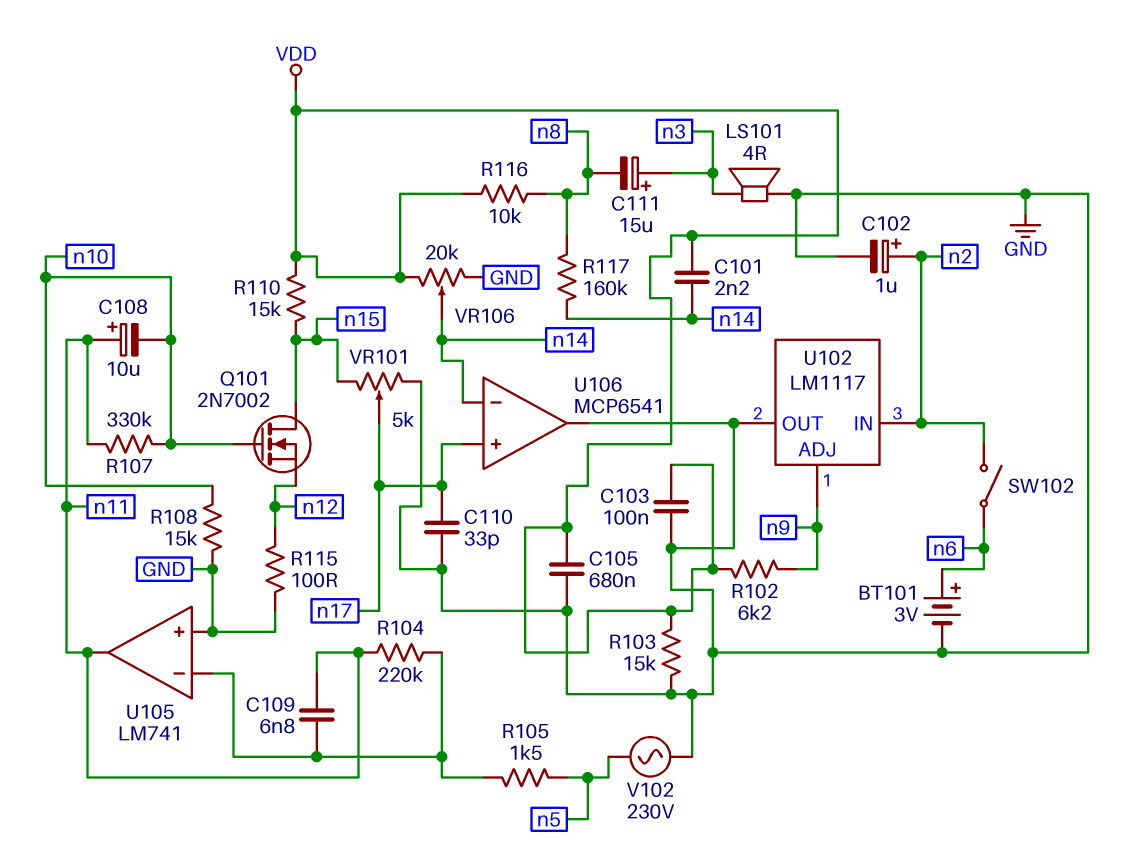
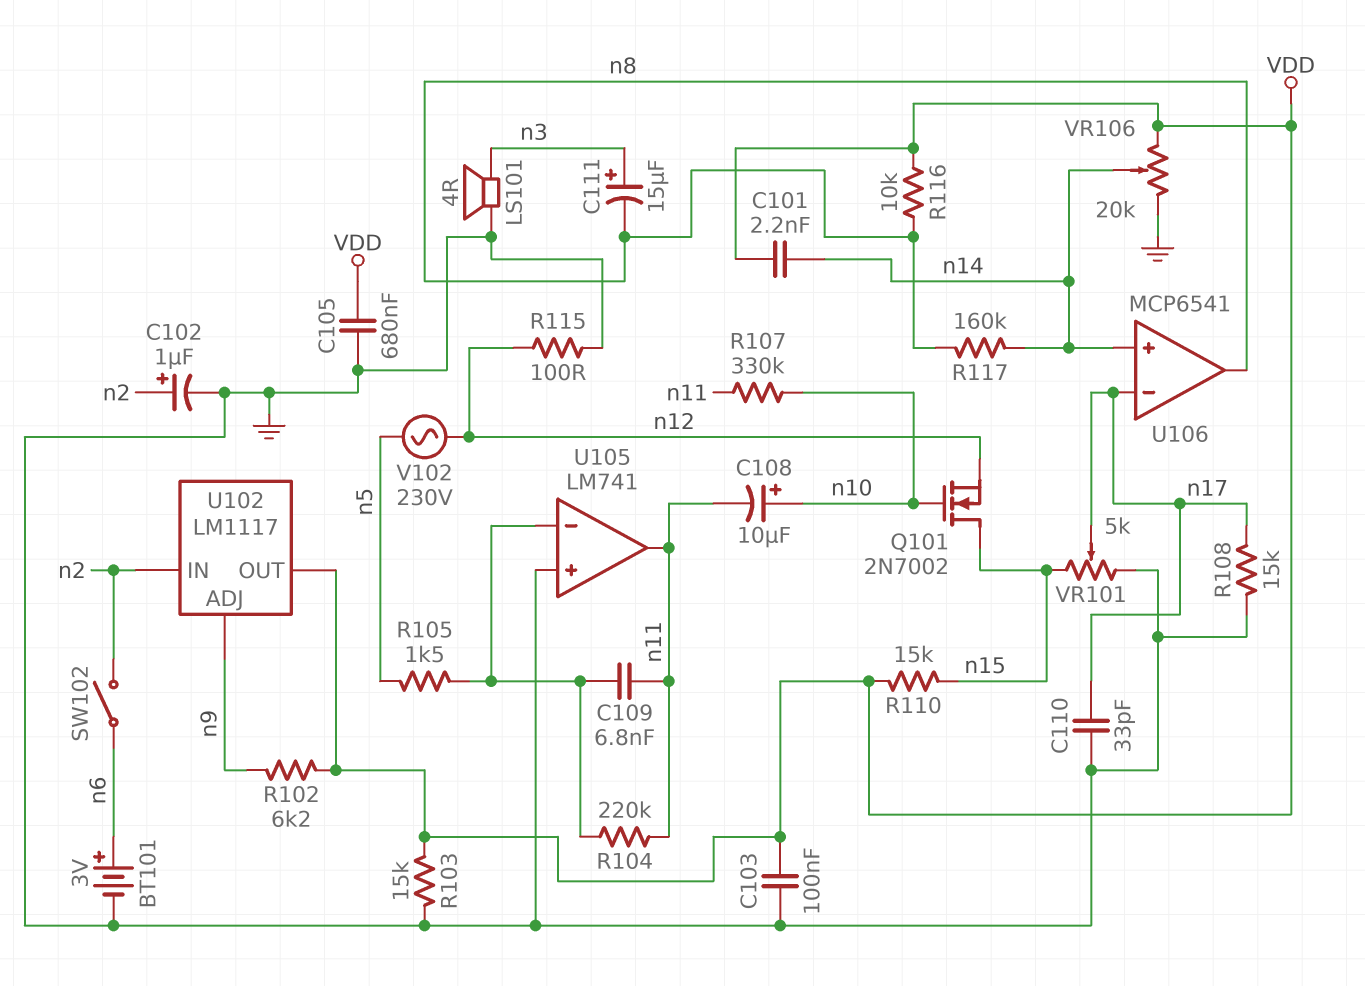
C108: 10uF (plus n11, minus n10) -> 10uF (plus n10, minus n11)
R108: 15k (GND, n10) -> 15k (GND, n17)
U102 pin OUT: GND -> VDD
U106 pin in+: n17 -> n14
U106 pin in-: n14 -> n17
U106 pin out: GND -> n8
V102: AC 230V (GND, n5) -> AC 230V (n5, n12)

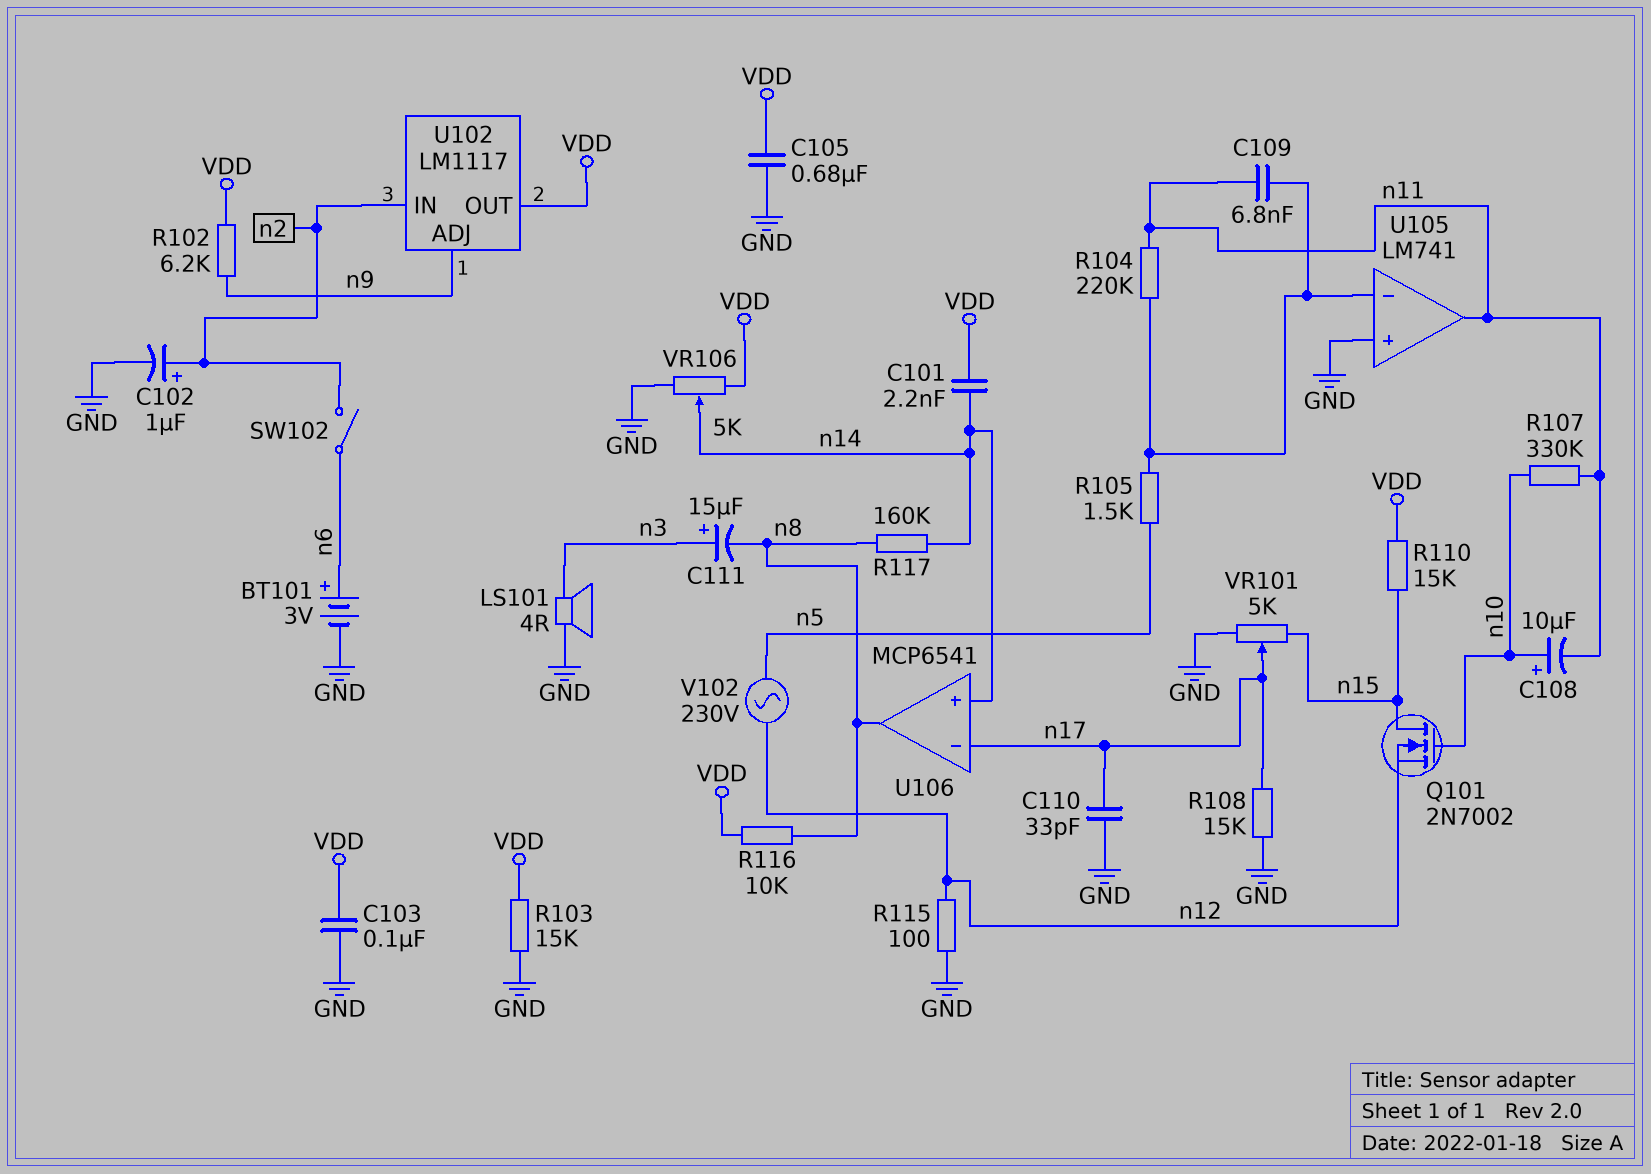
VR106: 20k (GND, VDD, wiper n14) -> 5k (GND, VDD, wiper n14)

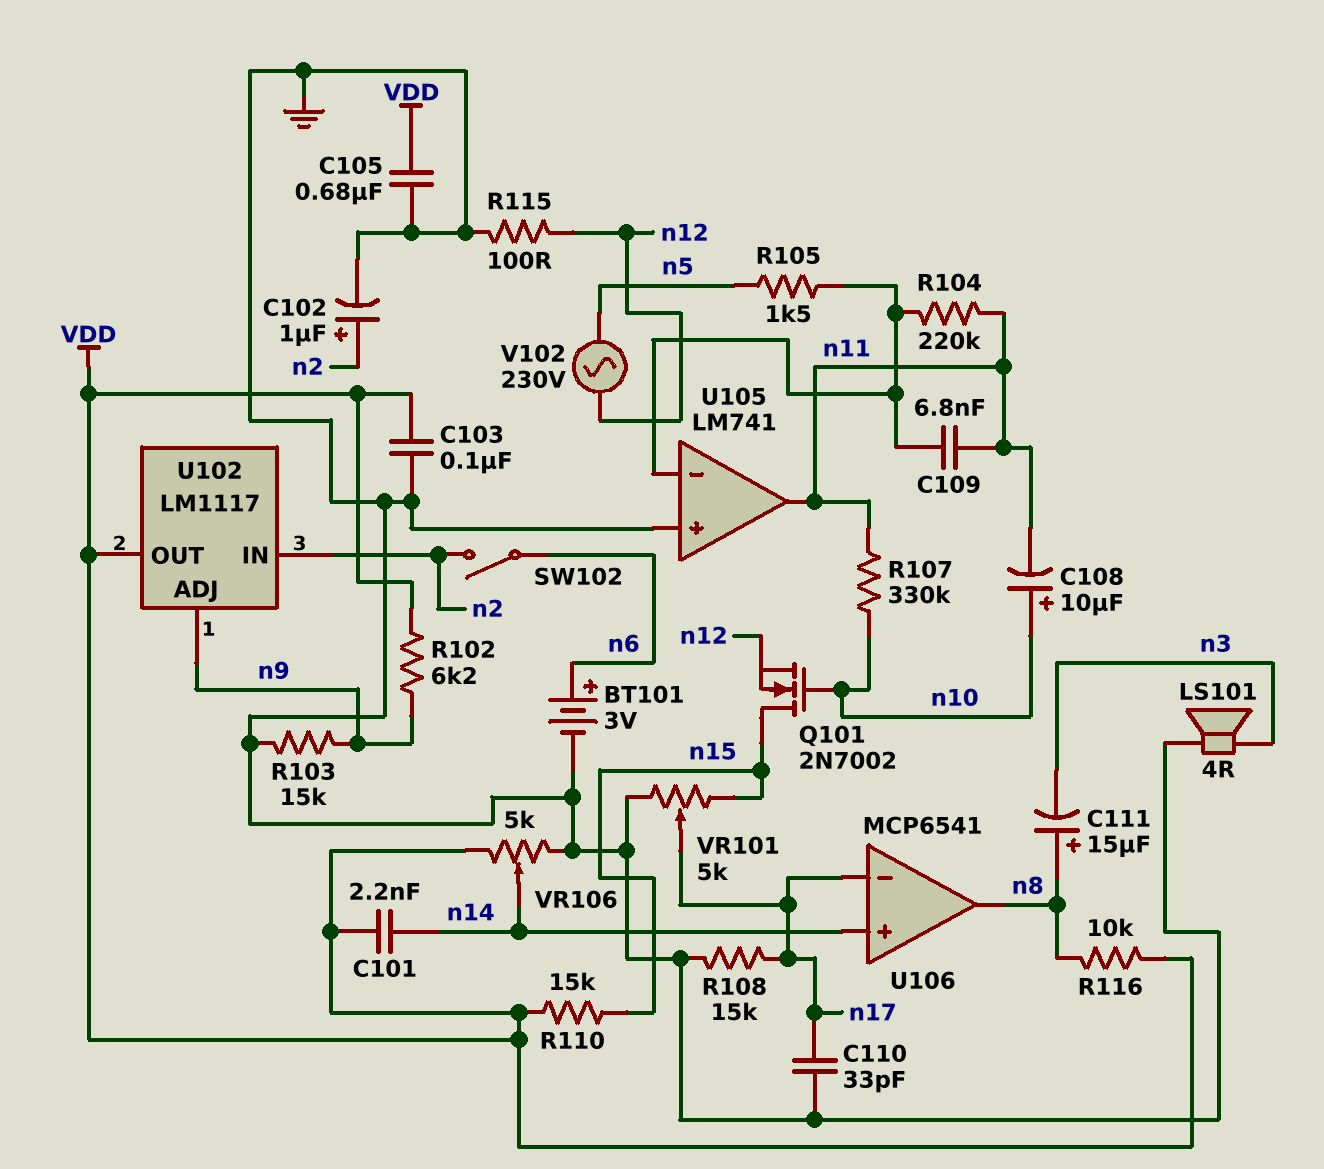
C111: 15uF (plus n3, minus n8) -> 15uF (plus n8, minus n3)
R103: 15k (GND, VDD) -> 15k (GND, n9)
R117: 160k (n8, n14) -> none

